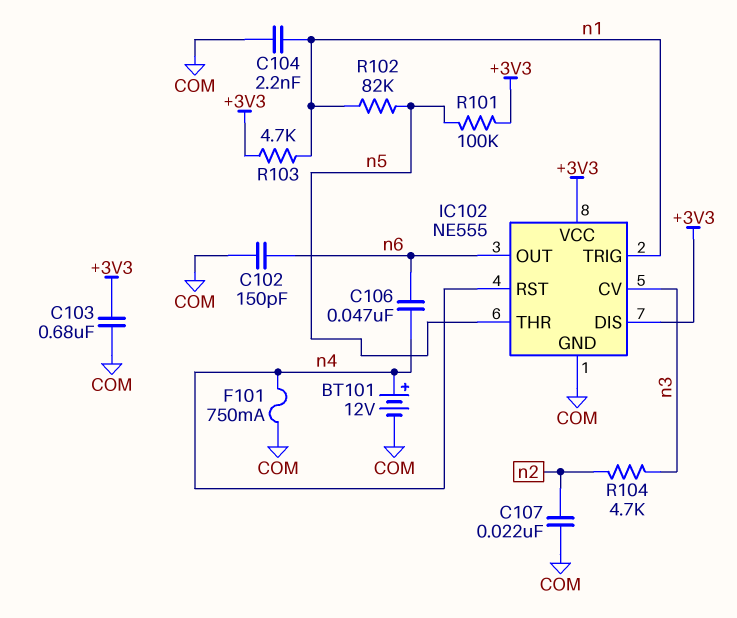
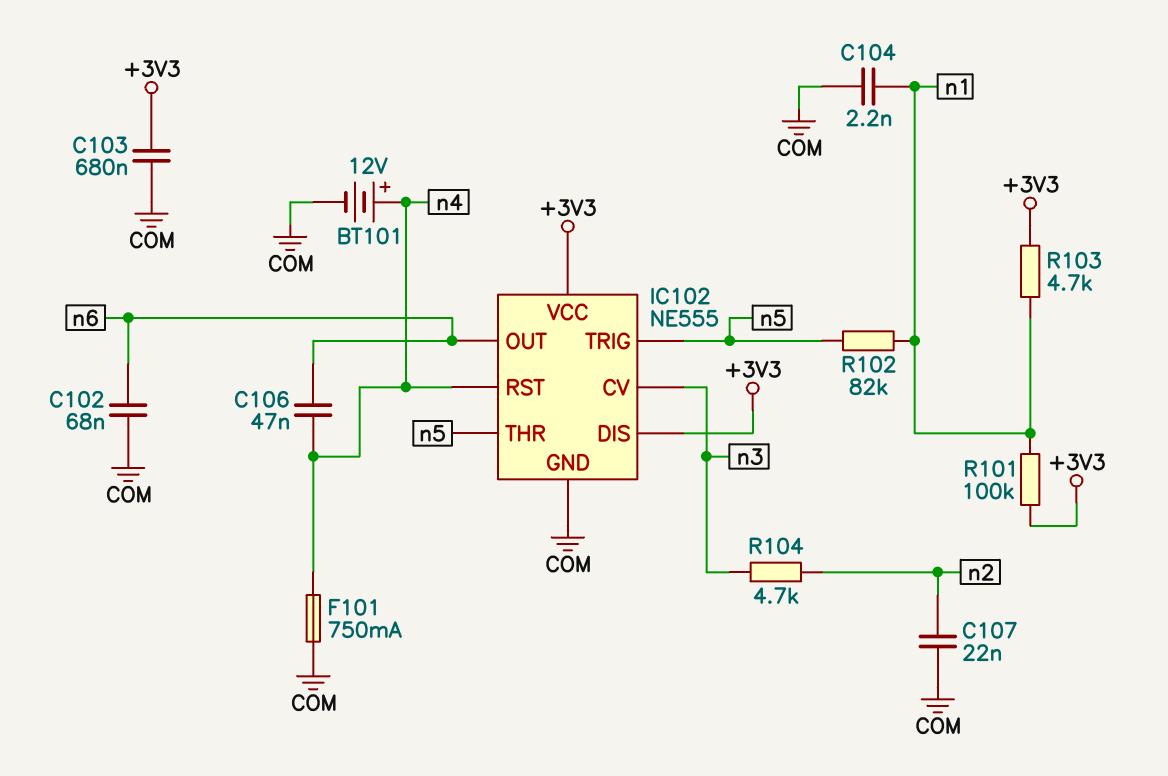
C102: 150pF (COM, n6) -> 68nF (COM, n6)
IC102 pin TRIG: n1 -> n5
R101: 100k (+3V3, n5) -> 100k (+3V3, n1)

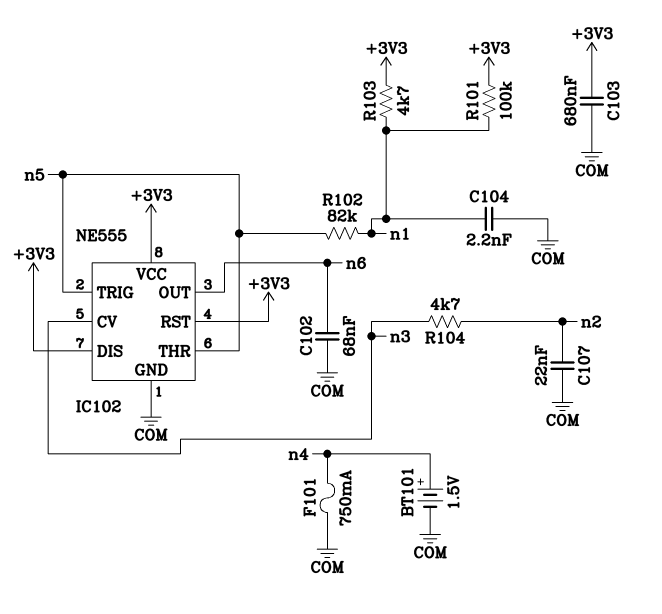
BT101: 12V (plus n4, minus COM) -> 1.5V (plus n4, minus COM)
C106: 47nF (n4, n6) -> none
IC102 pin RST: n4 -> +3V3

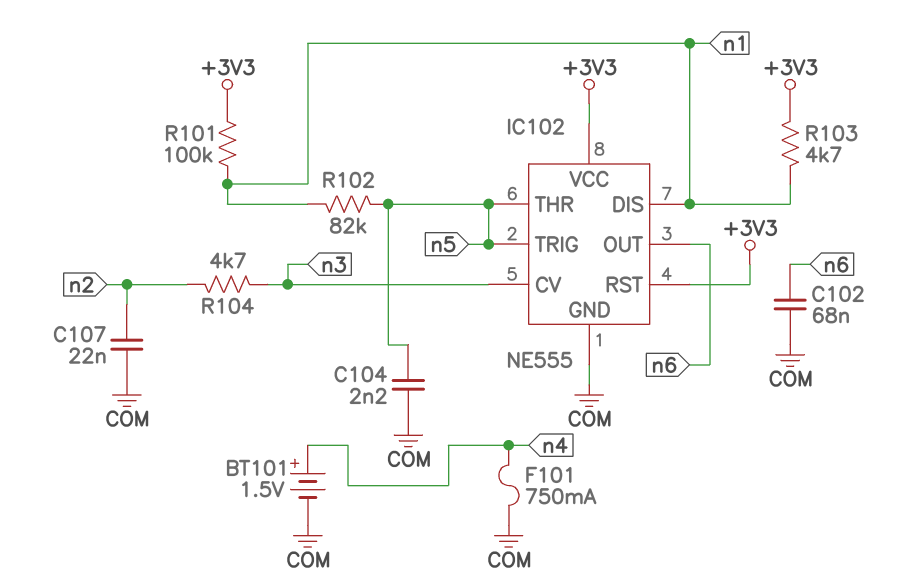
C103: 680nF (+3V3, COM) -> none
C104: 2.2nF (COM, n1) -> 2.2nF (COM, n5)
IC102 pin DIS: +3V3 -> n1

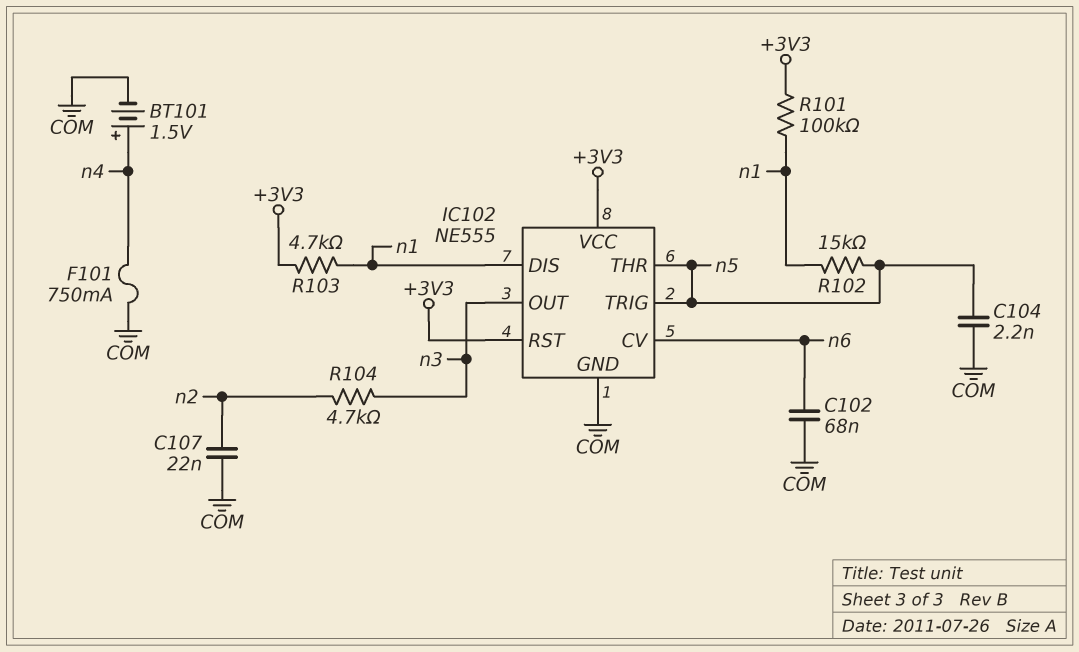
IC102 pin CV: n3 -> n6
IC102 pin OUT: n6 -> n3
R102: 82k (n1, n5) -> 15k (n1, n5)

